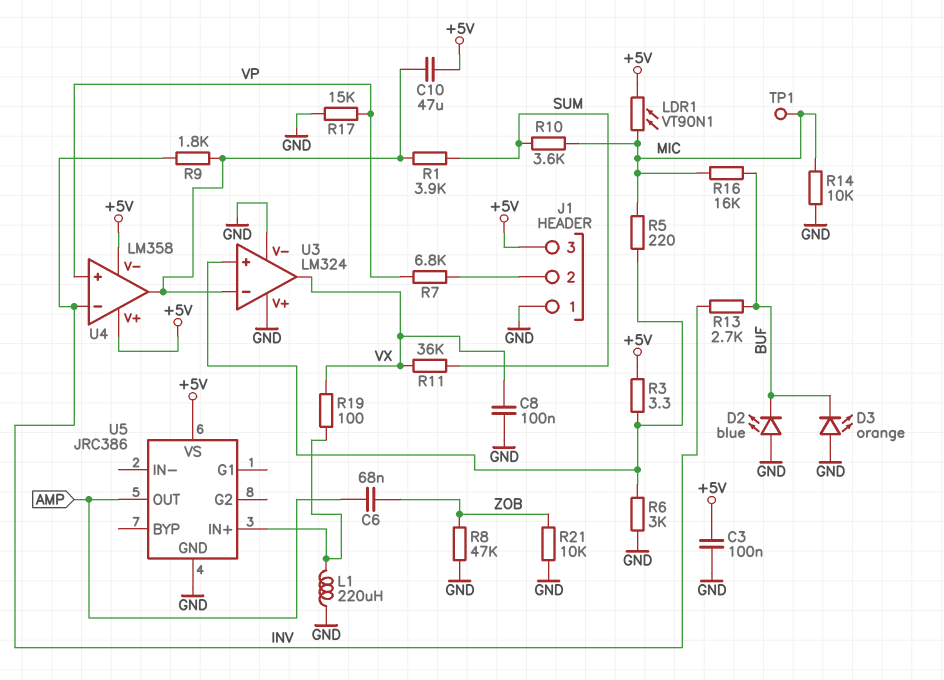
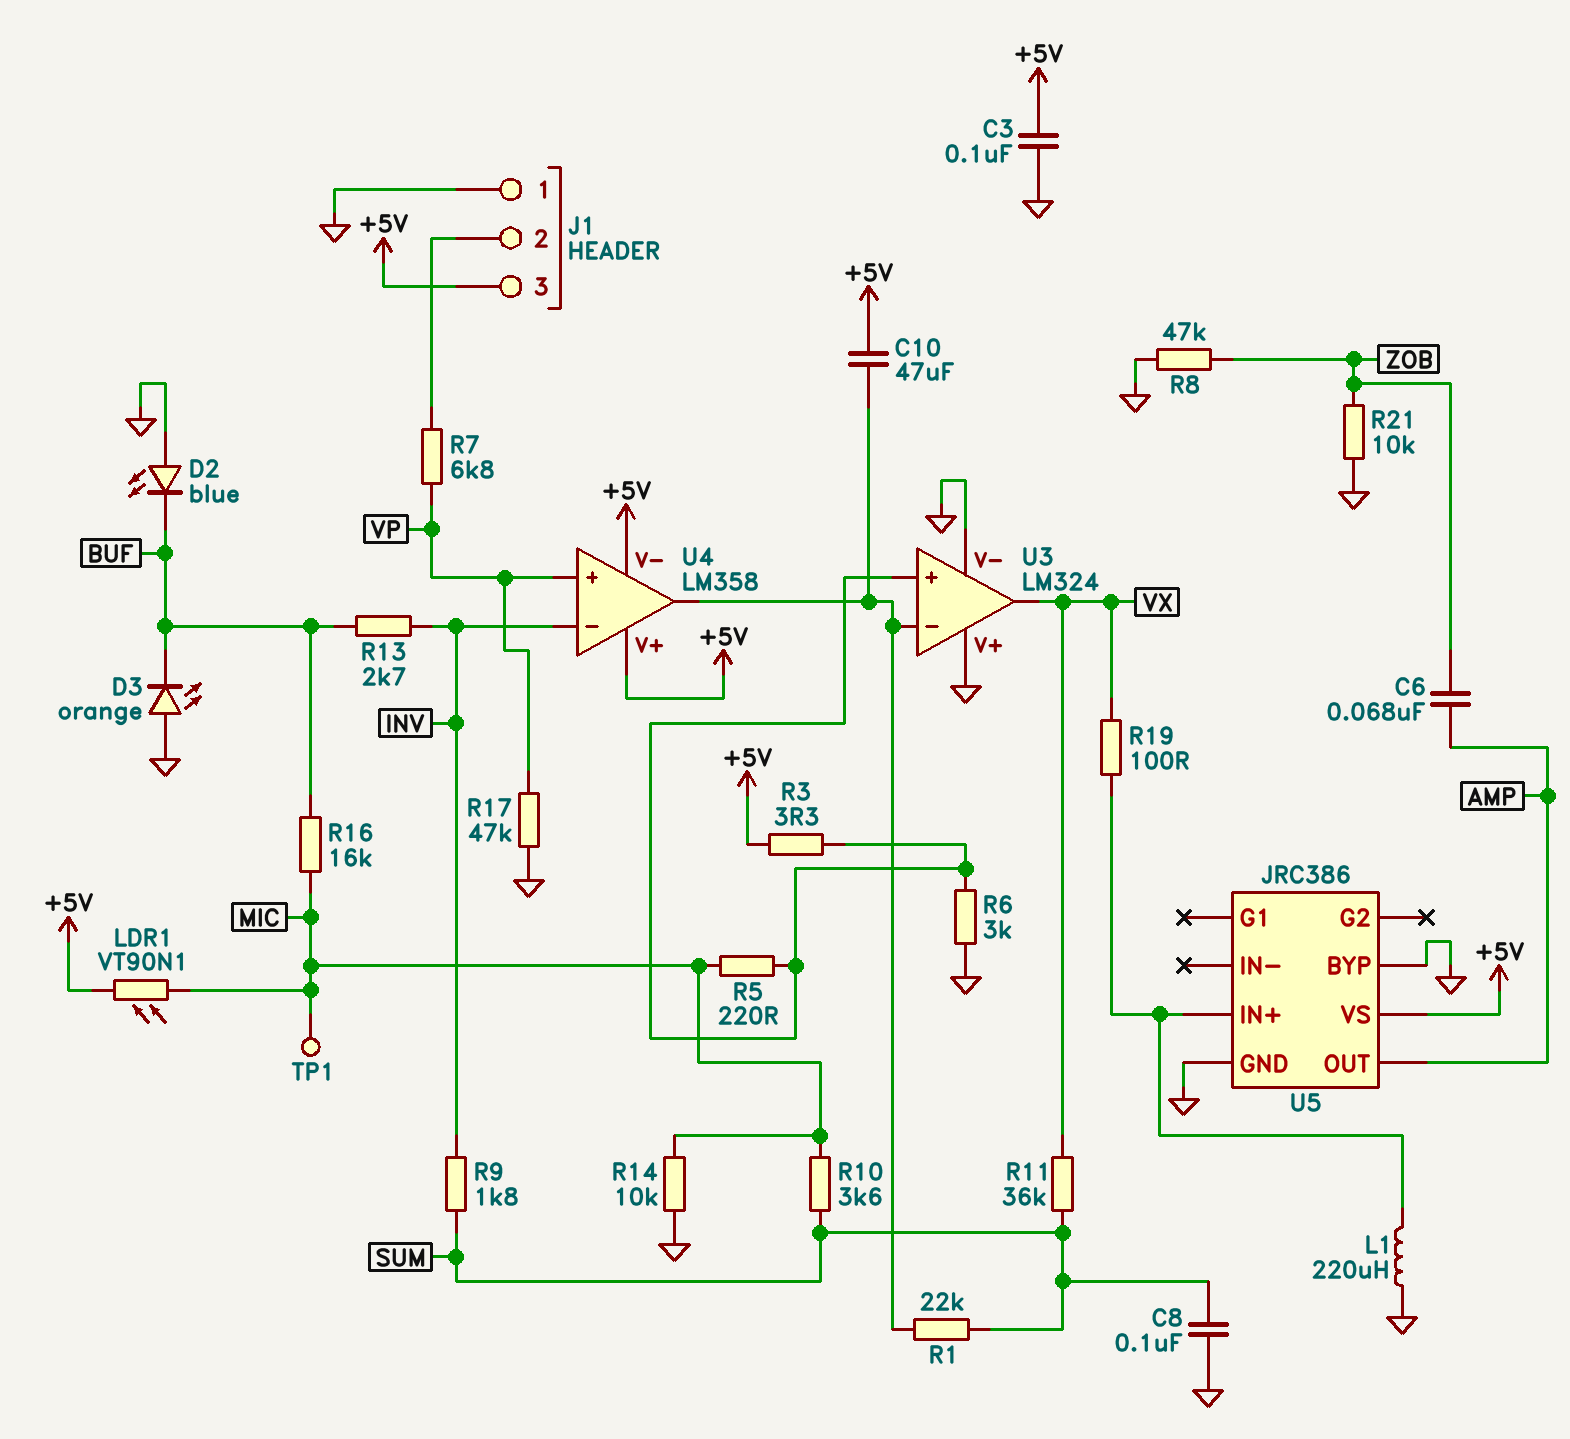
C8: 100nF (GND, VX) -> 100nF (GND, SUM)
R1: 3.9k (SUM, U3/in-) -> 22k (SUM, U3/in-)
R9: 1.8k (INV, U3/in-) -> 1.8k (INV, SUM)
R17: 15k (GND, VP) -> 47k (GND, VP)
U5 pin BYP: none -> GND

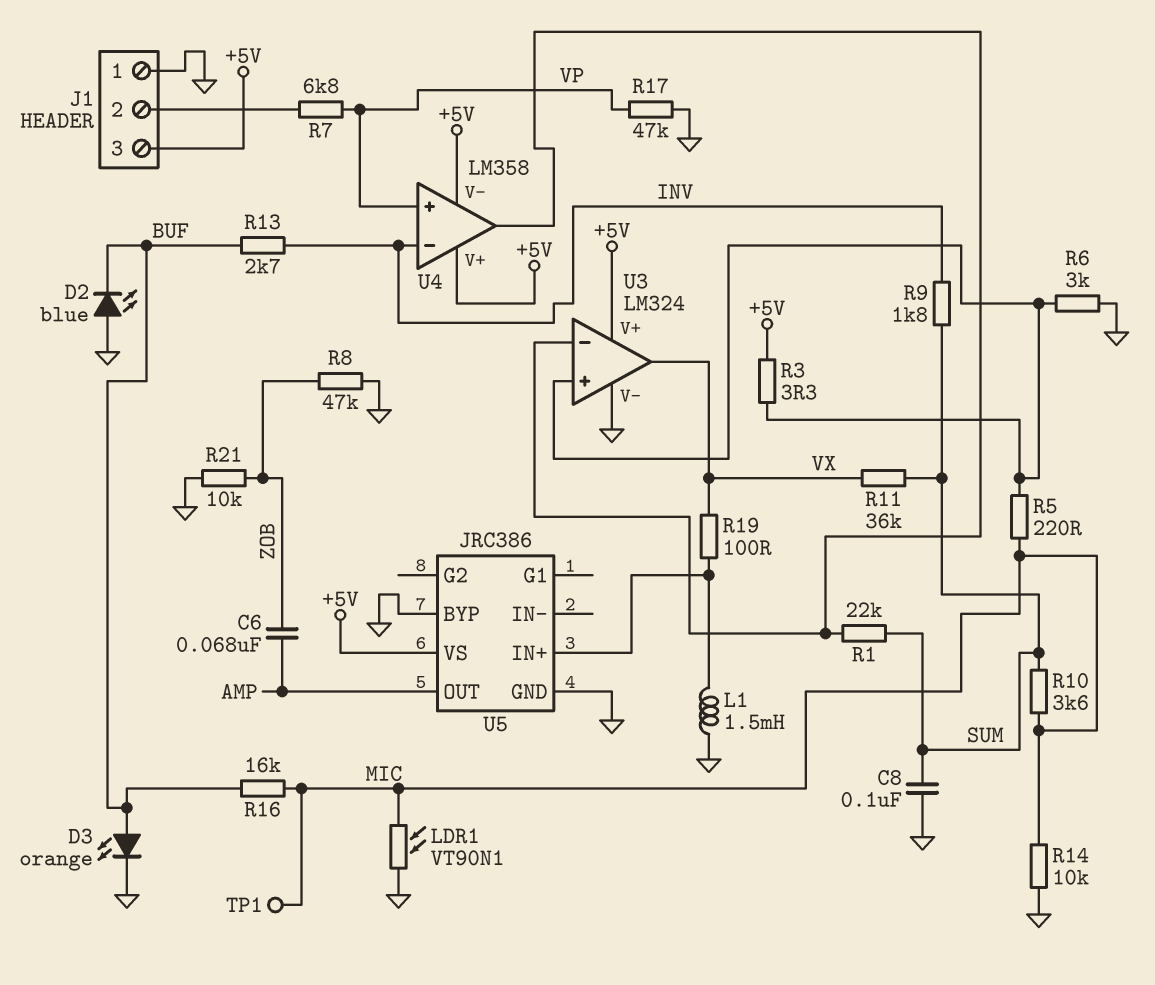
C3: 100nF (+5V, GND) -> none
C10: 47uF (+5V, U3/in-) -> none
D3: LED orange (A GND, K BUF) -> LED orange (A BUF, K GND)
L1: 220uH (GND, U5/IN+) -> 1.5mH (GND, U5/IN+)
LDR1: VT90N1 (+5V, MIC) -> VT90N1 (GND, MIC)
U3 pin V+: GND -> +5V

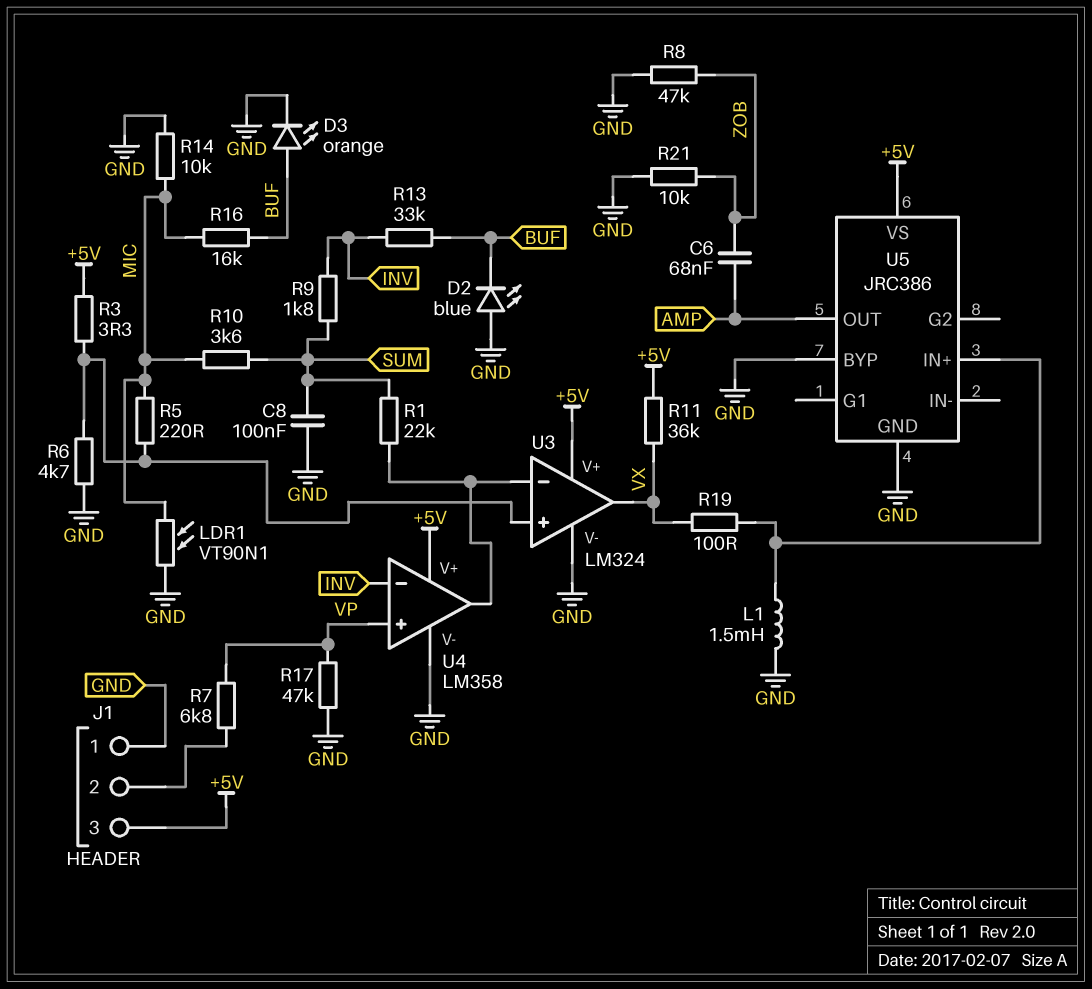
R6: 3k (GND, U3/in+) -> 4.7k (GND, U3/in+)
R11: 36k (SUM, VX) -> 36k (+5V, VX)
R13: 2.7k (BUF, INV) -> 33k (BUF, INV)
TP1: test point (MIC) -> none
U4 pin V-: +5V -> GND

